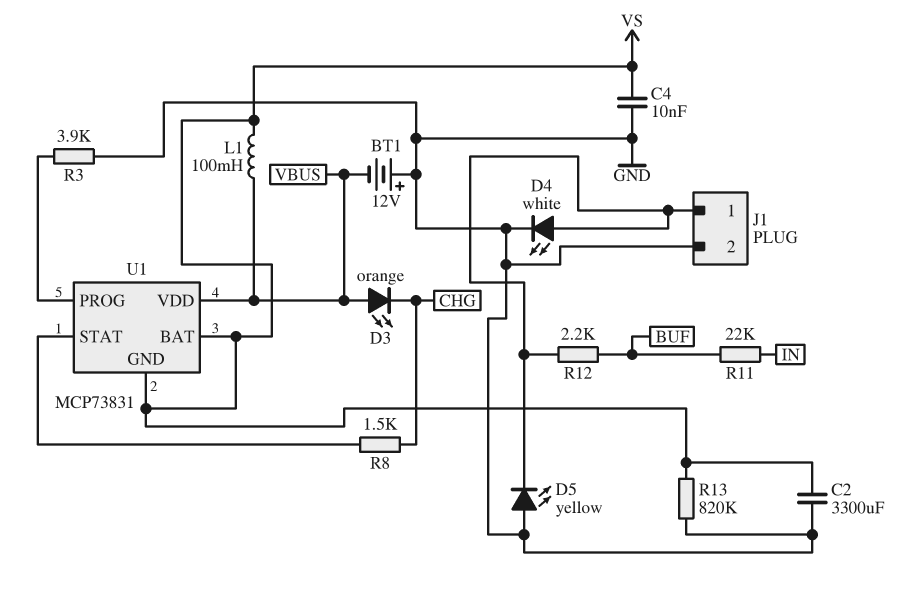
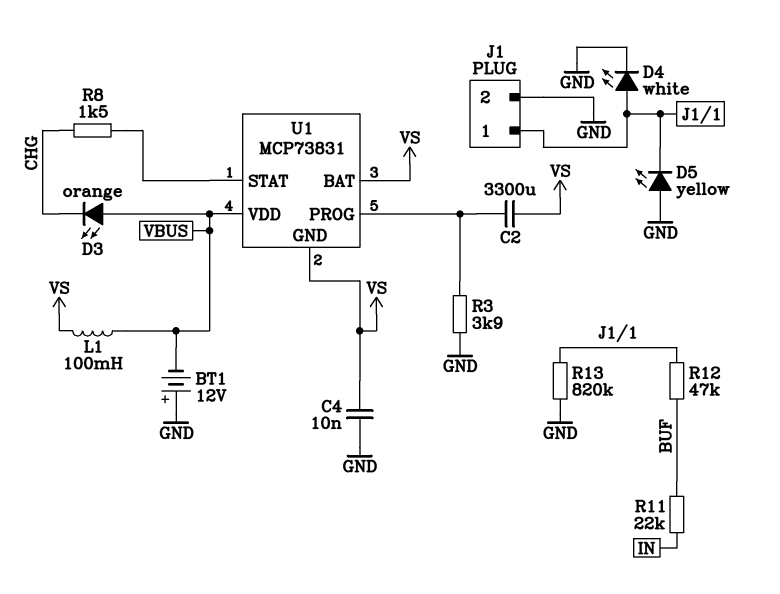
C2: 3300uF (GND, VS) -> 3300uF (U1/PROG, VS)
R12: 2.2k (BUF, J1/1) -> 47k (BUF, J1/1)
R13: 820k (GND, VS) -> 820k (GND, J1/1)

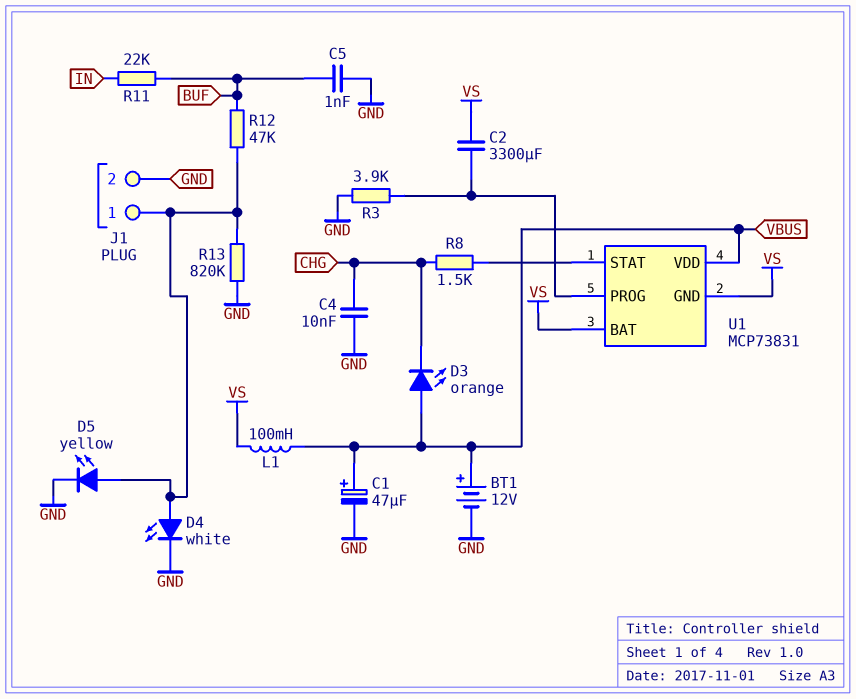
BT1: 12V (plus GND, minus VBUS) -> 12V (plus VBUS, minus GND)
C1: none -> 47uF (plus VBUS, minus GND)
C4: 10nF (GND, VS) -> 10nF (CHG, GND)
C5: none -> 1nF (BUF, GND)
D5: LED yellow (A GND, K J1/1) -> LED yellow (A J1/1, K GND)

